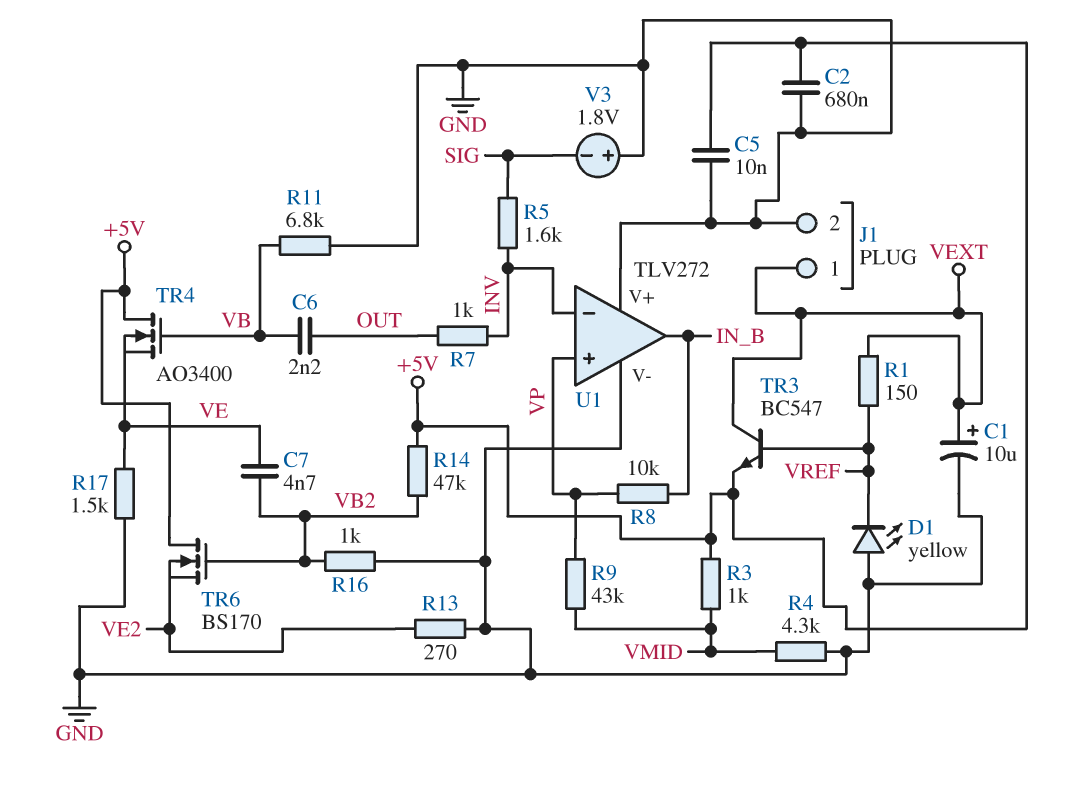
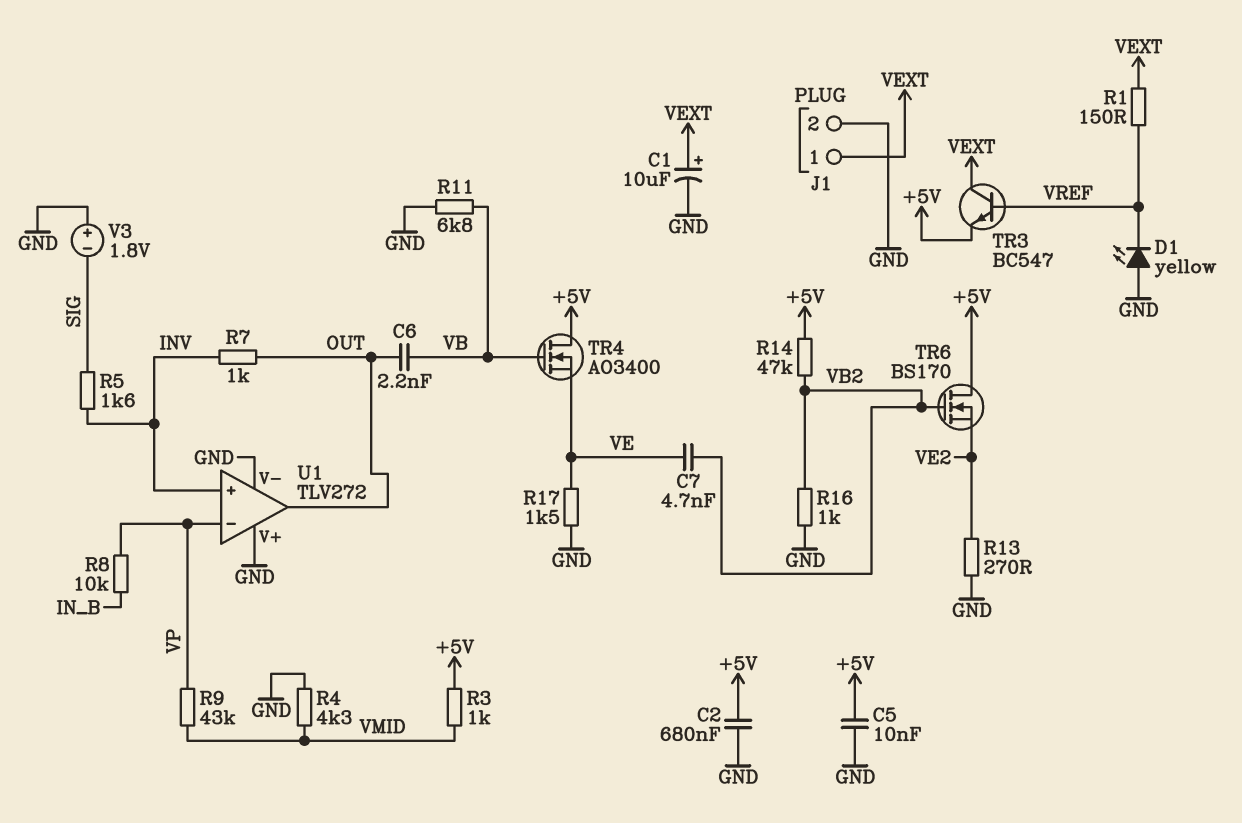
U1 pin in+: VP -> INV
U1 pin in-: INV -> VP
U1 pin out: IN_B -> OUT

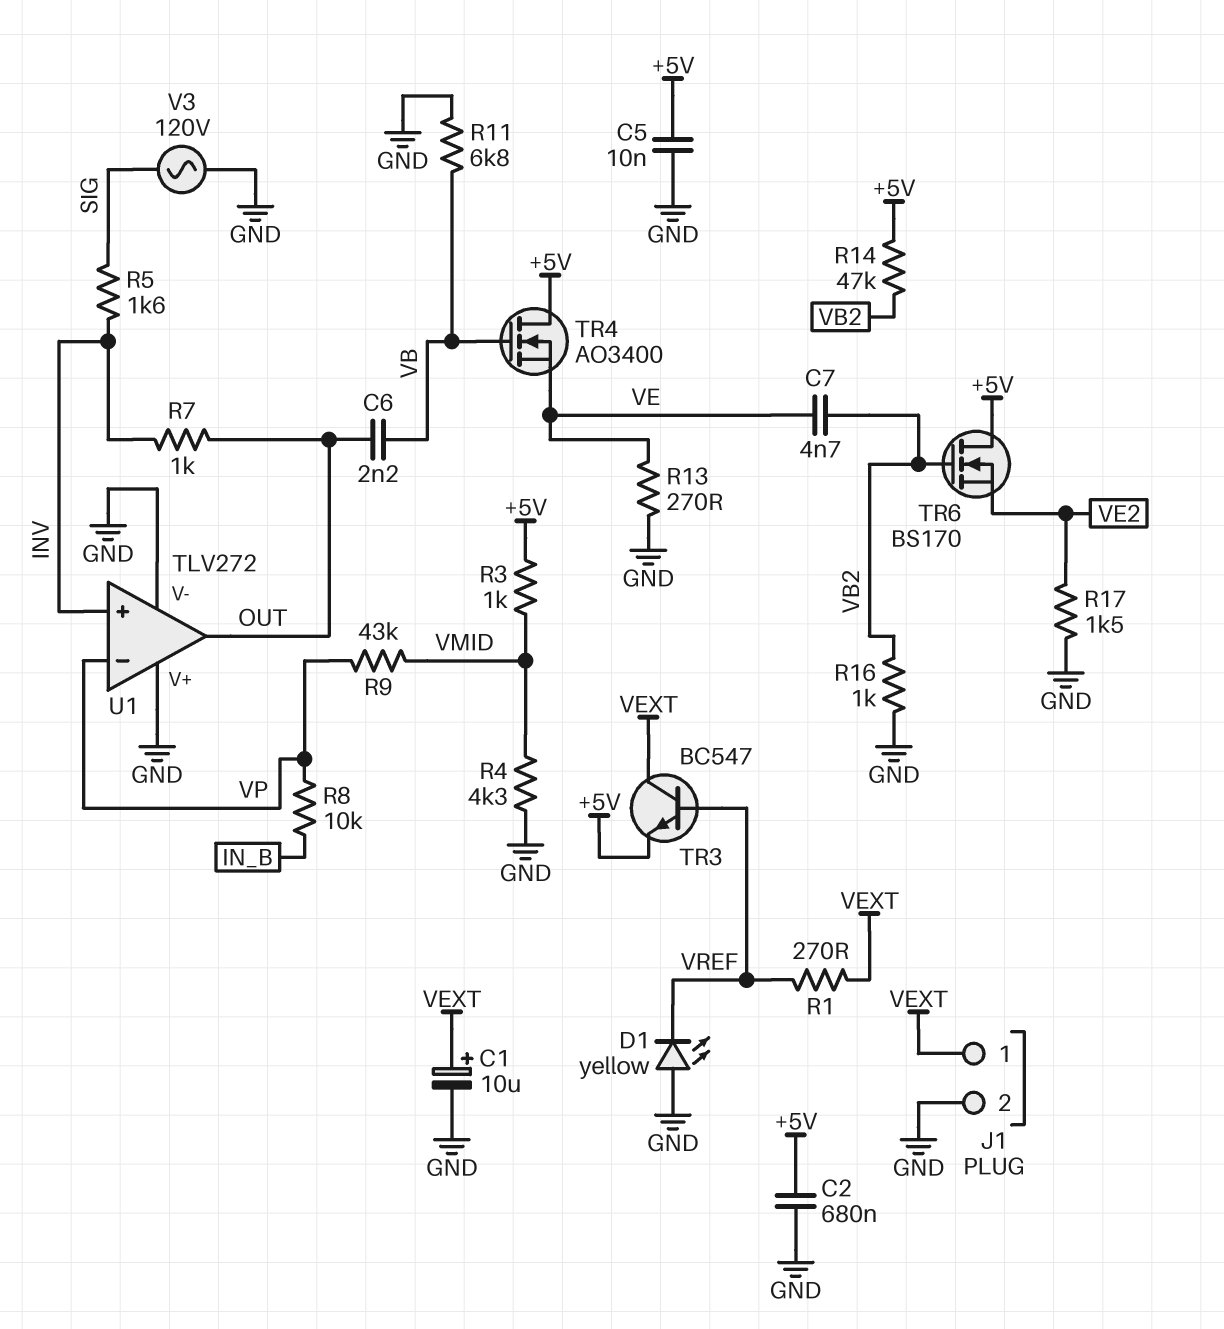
R1: 150 (VEXT, VREF) -> 270 (VEXT, VREF)
R13: 270 (GND, VE2) -> 270 (GND, VE)
R17: 1.5k (GND, VE) -> 1.5k (GND, VE2)
V3: 1.8V (plus GND, minus SIG) -> AC 120V (GND, SIG)

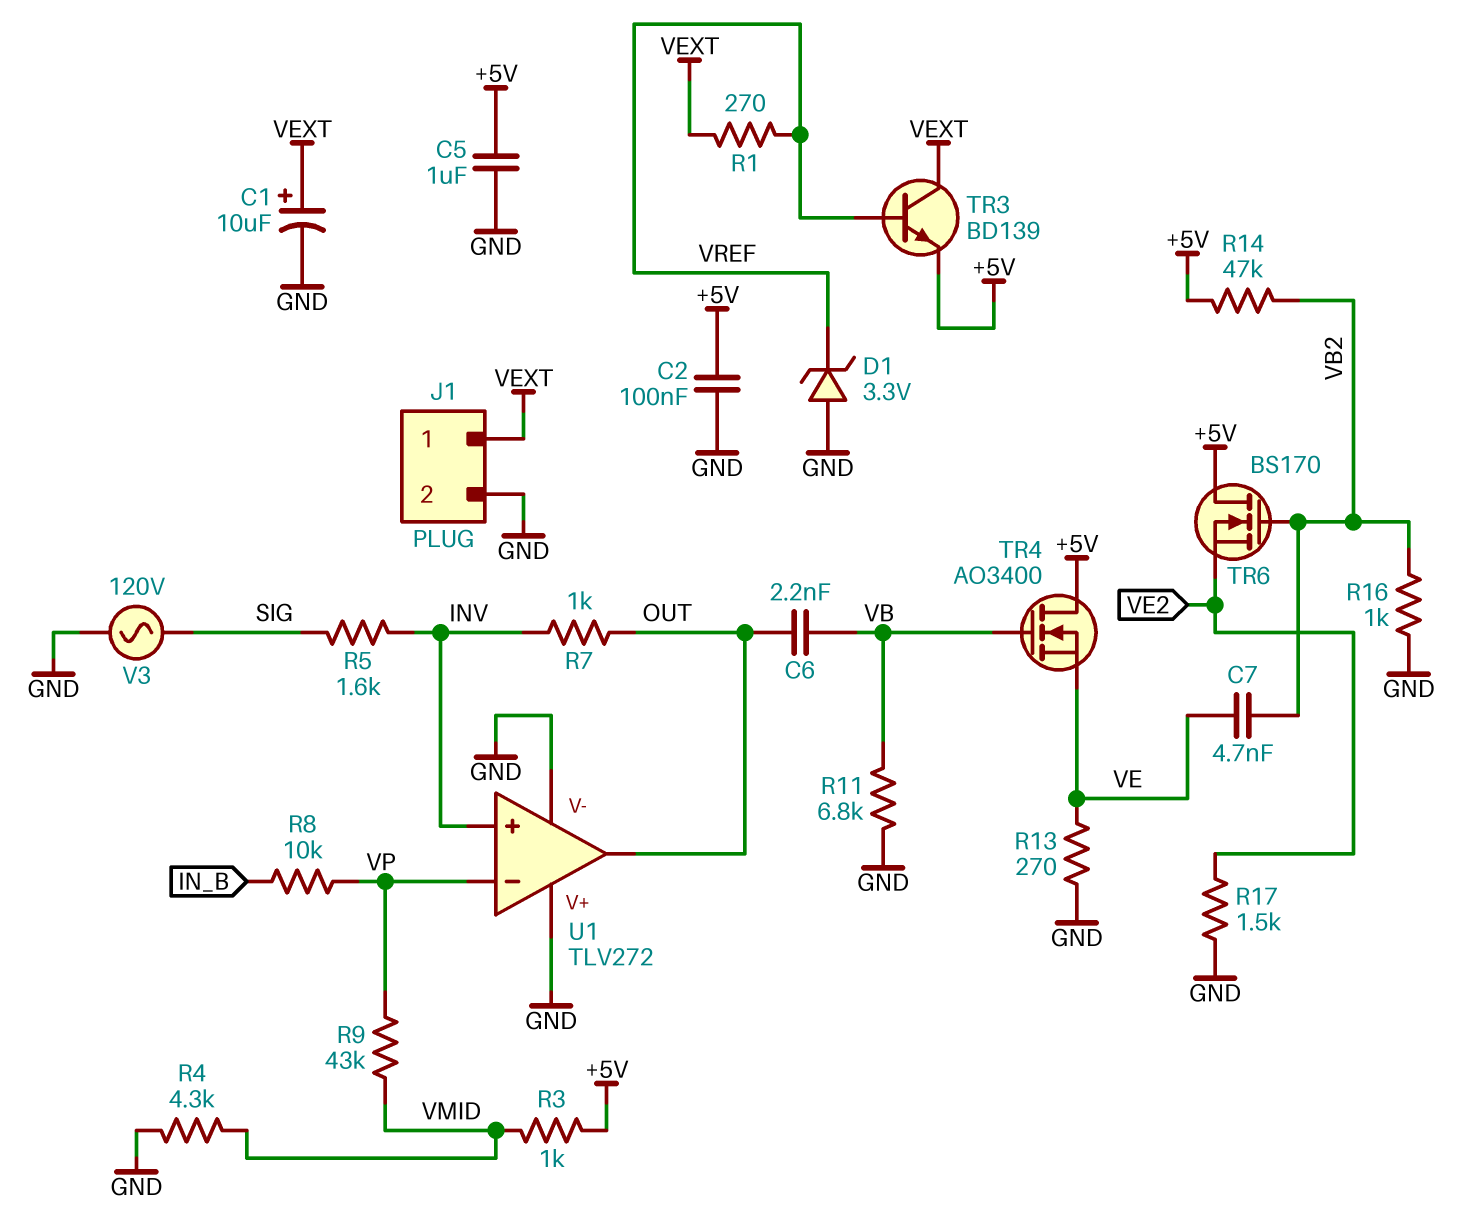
C2: 680nF (+5V, GND) -> 100nF (+5V, GND)
C5: 10nF (+5V, GND) -> 1uF (+5V, GND)
D1: LED yellow (A GND, K VREF) -> zener 3.3V (A GND, K VREF)
TR3: NPN BC547 (B VREF, C VEXT, E +5V) -> NPN BD139 (B VREF, C VEXT, E +5V)

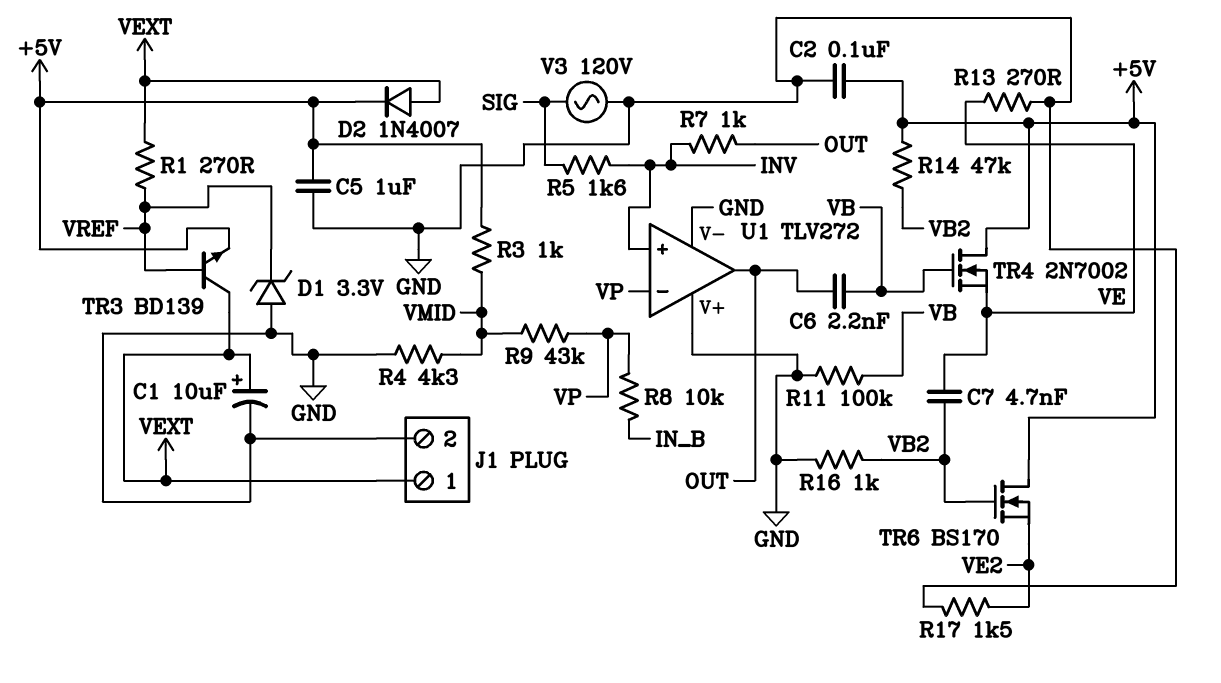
D2: none -> diode 1N4007 (A VEXT, K +5V)
R11: 6.8k (GND, VB) -> 100k (GND, VB)
TR4: NMOS AO3400 (G VB, D +5V, S VE) -> NMOS 2N7002 (G VB, D +5V, S VE)

